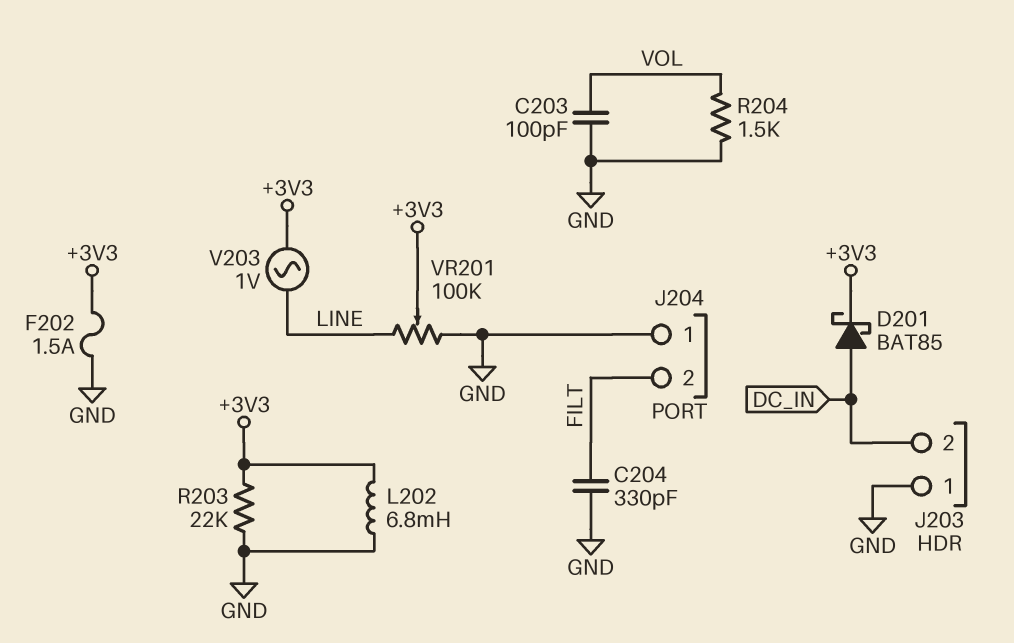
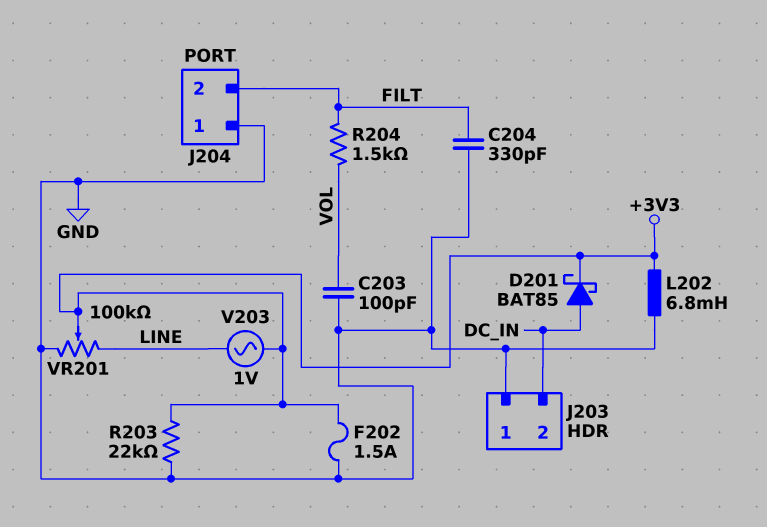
R204: 1.5k (GND, VOL) -> 1.5k (FILT, VOL)

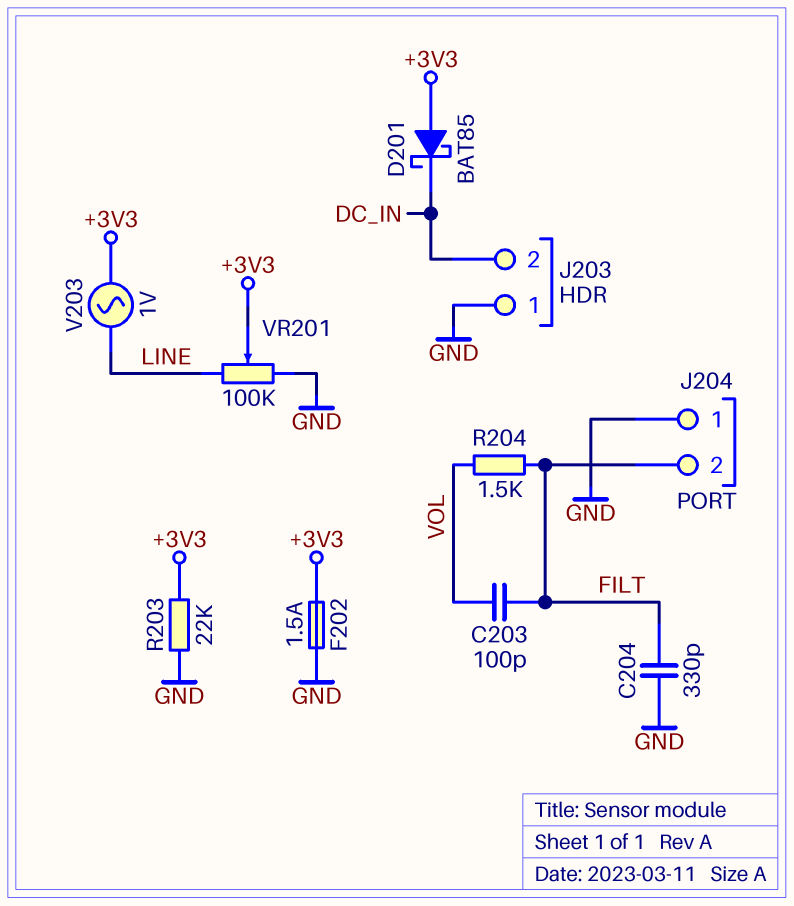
C203: 100pF (GND, VOL) -> 100pF (FILT, VOL)
D201: schottky BAT85 (A DC_IN, K +3V3) -> schottky BAT85 (A +3V3, K DC_IN)
L202: 6.8mH (+3V3, GND) -> none

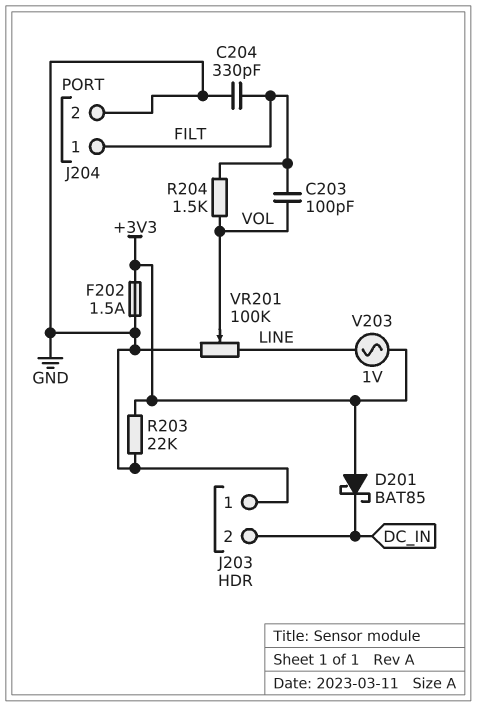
J204 pin 1: GND -> FILT
J204 pin 2: FILT -> GND
VR201: 100k (GND, LINE, wiper +3V3) -> 100k (GND, LINE, wiper VOL)

